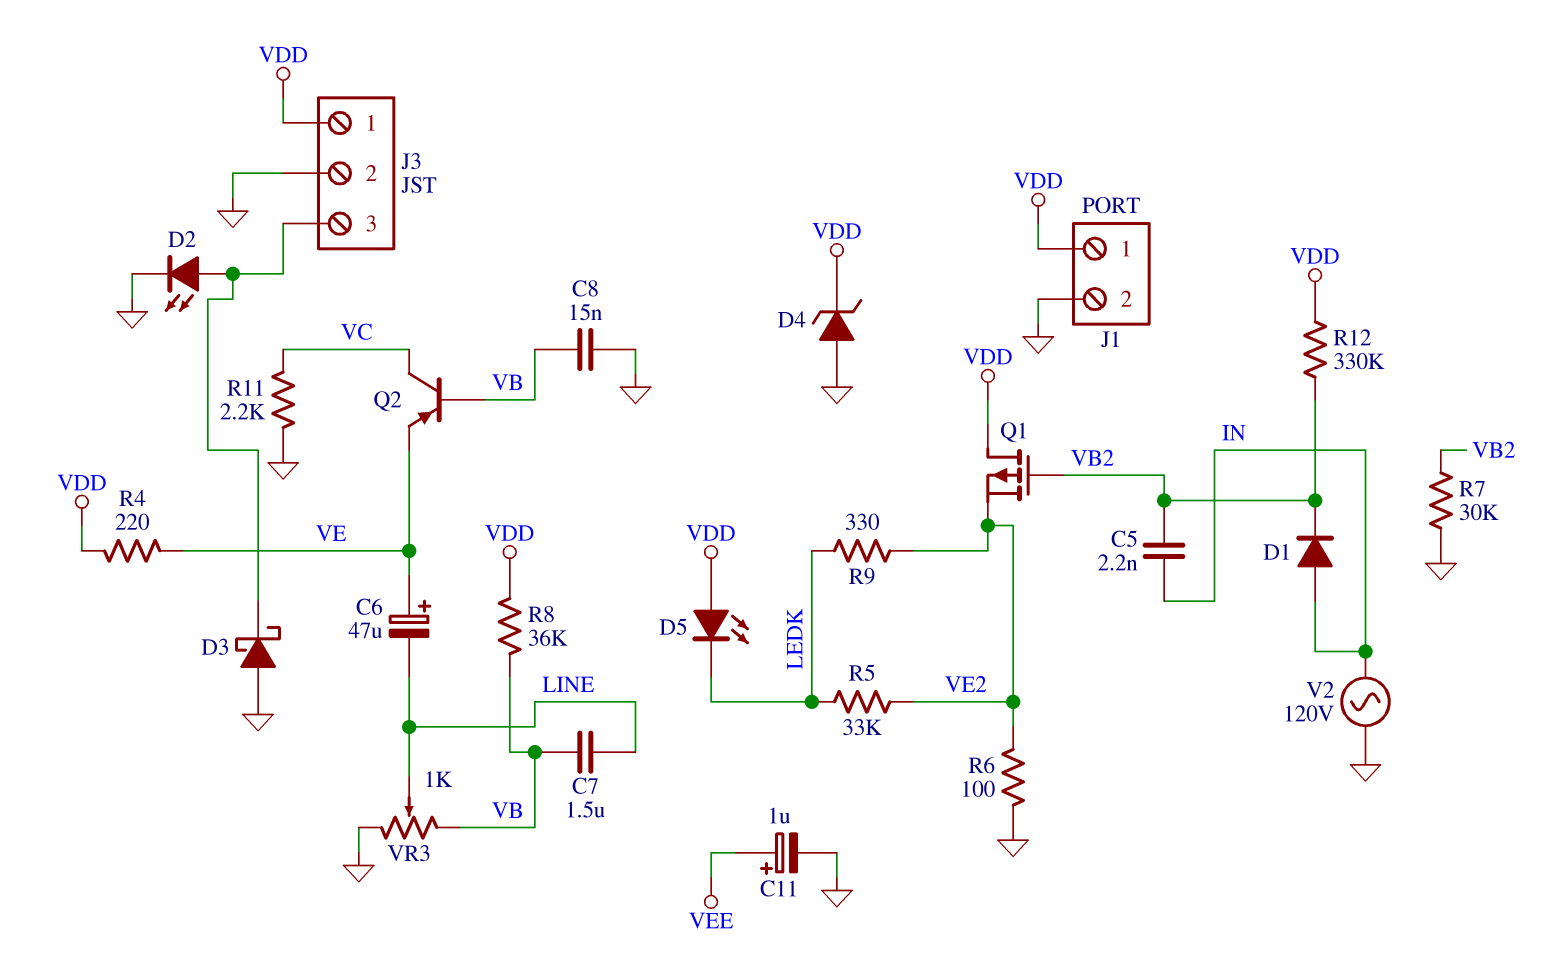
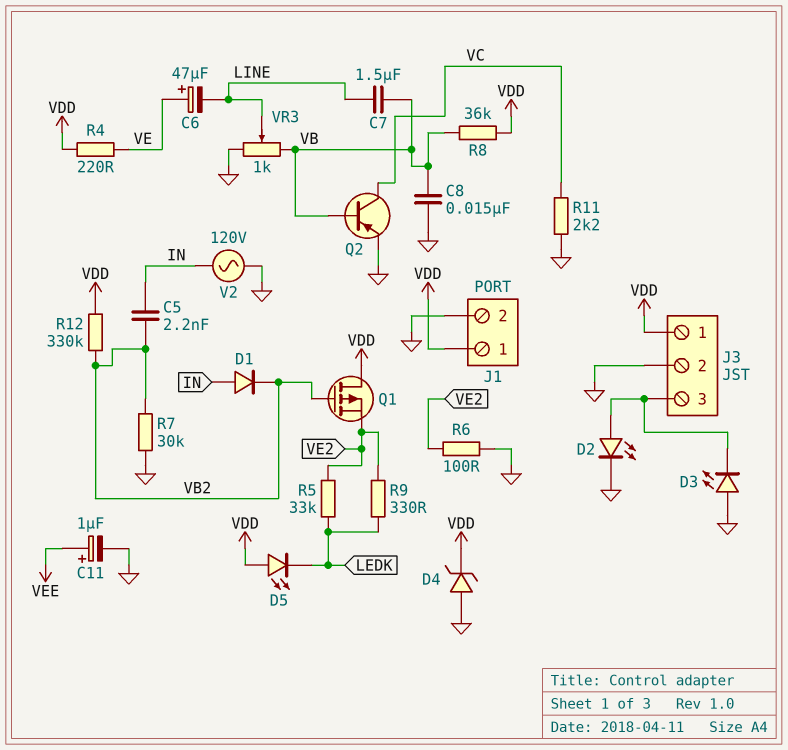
D3: schottky (A GND, K J3/3) -> LED (A GND, K J3/3)
Q2: PNP (B VB, C VC, E VE) -> PNP (B VB, C VC, E GND)

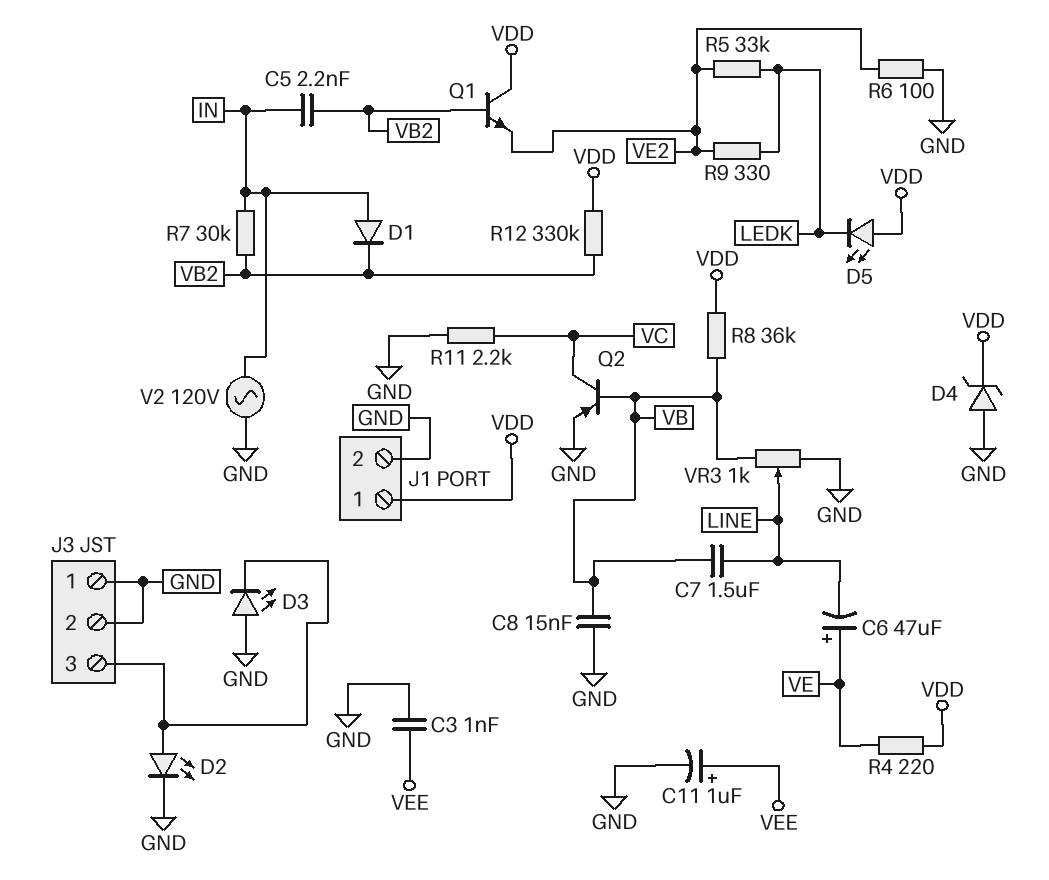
C3: none -> 1nF (GND, VEE)
J3 pin 1: VDD -> GND
Q1: PMOS (G VB2, D VDD, S VE2) -> NPN (B VB2, C VDD, E VE2)
R7: 30k (GND, VB2) -> 30k (IN, VB2)

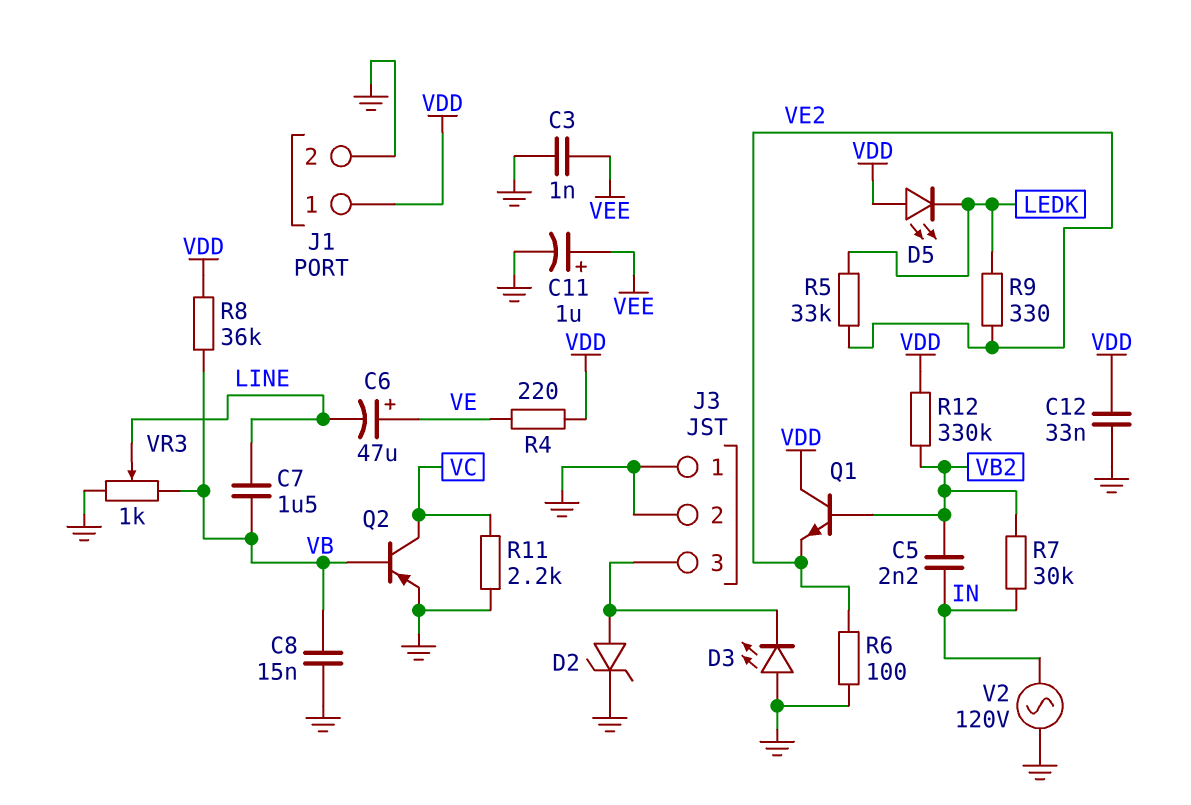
C12: none -> 33nF (GND, VDD)
D1: diode (A IN, K VB2) -> none
D2: LED (A J3/3, K GND) -> zener (A J3/3, K GND)
D4: zener (A GND, K VDD) -> none

